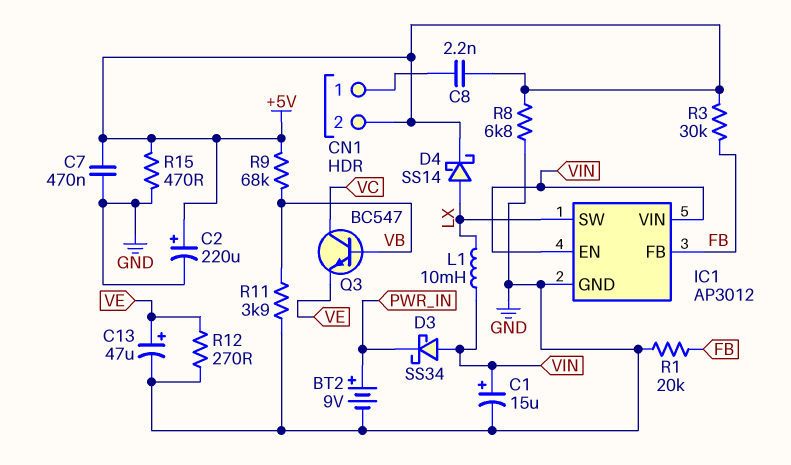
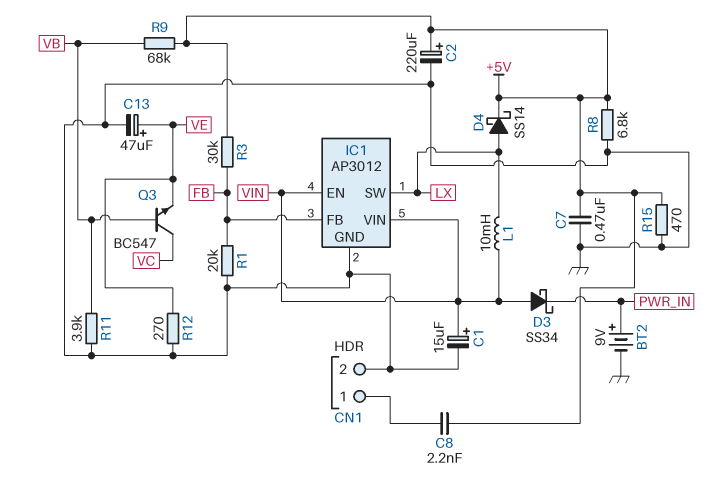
CN1 pin 2: +5V -> GND

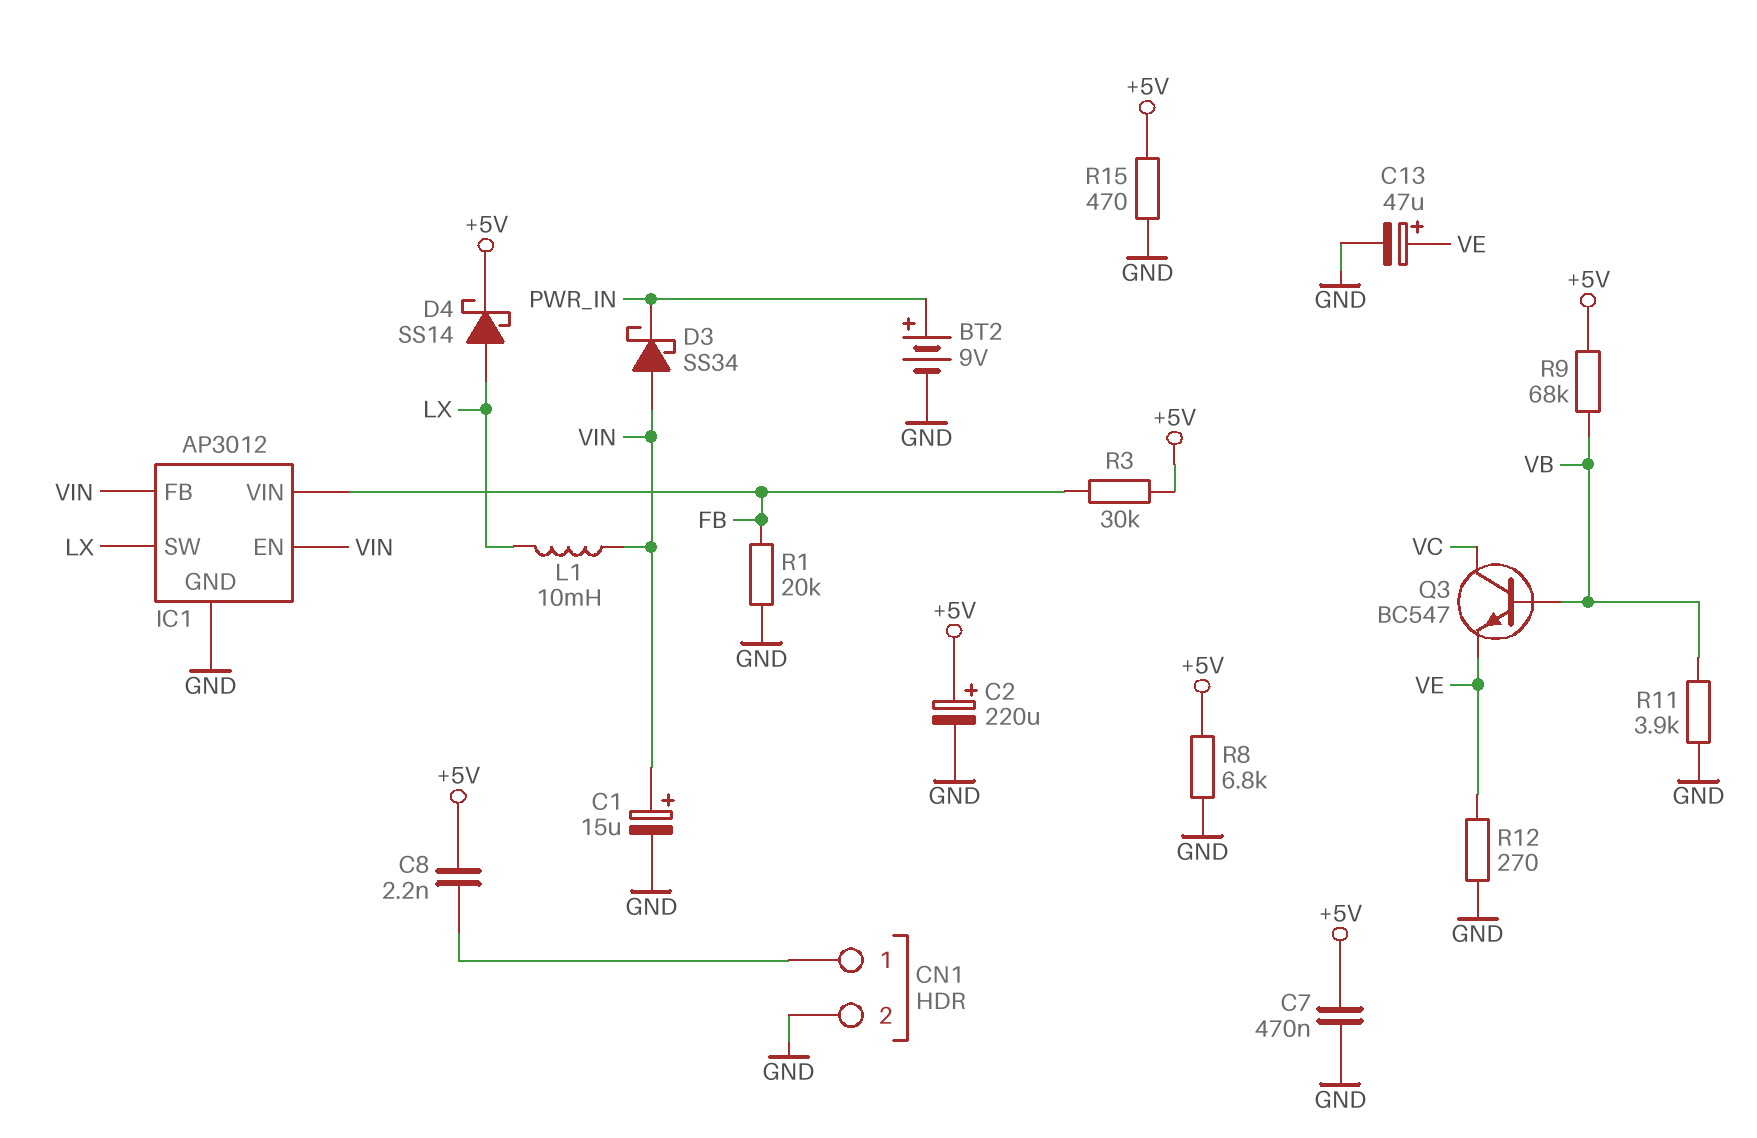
IC1 pin FB: FB -> VIN
IC1 pin VIN: VIN -> FB

